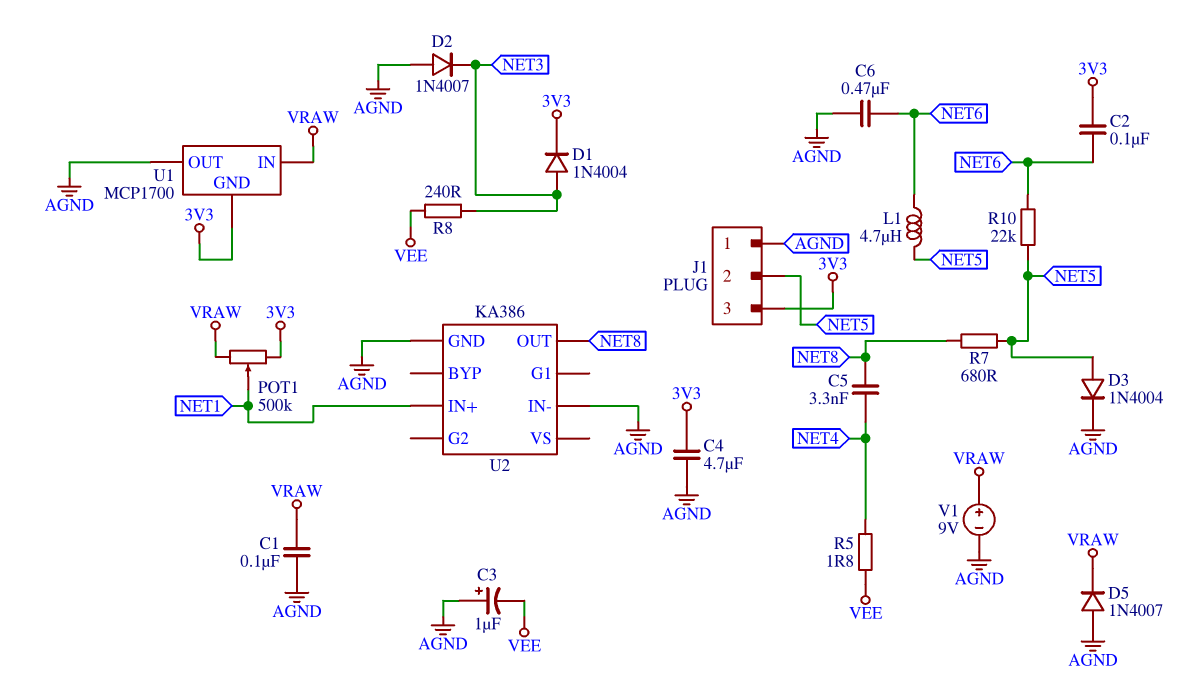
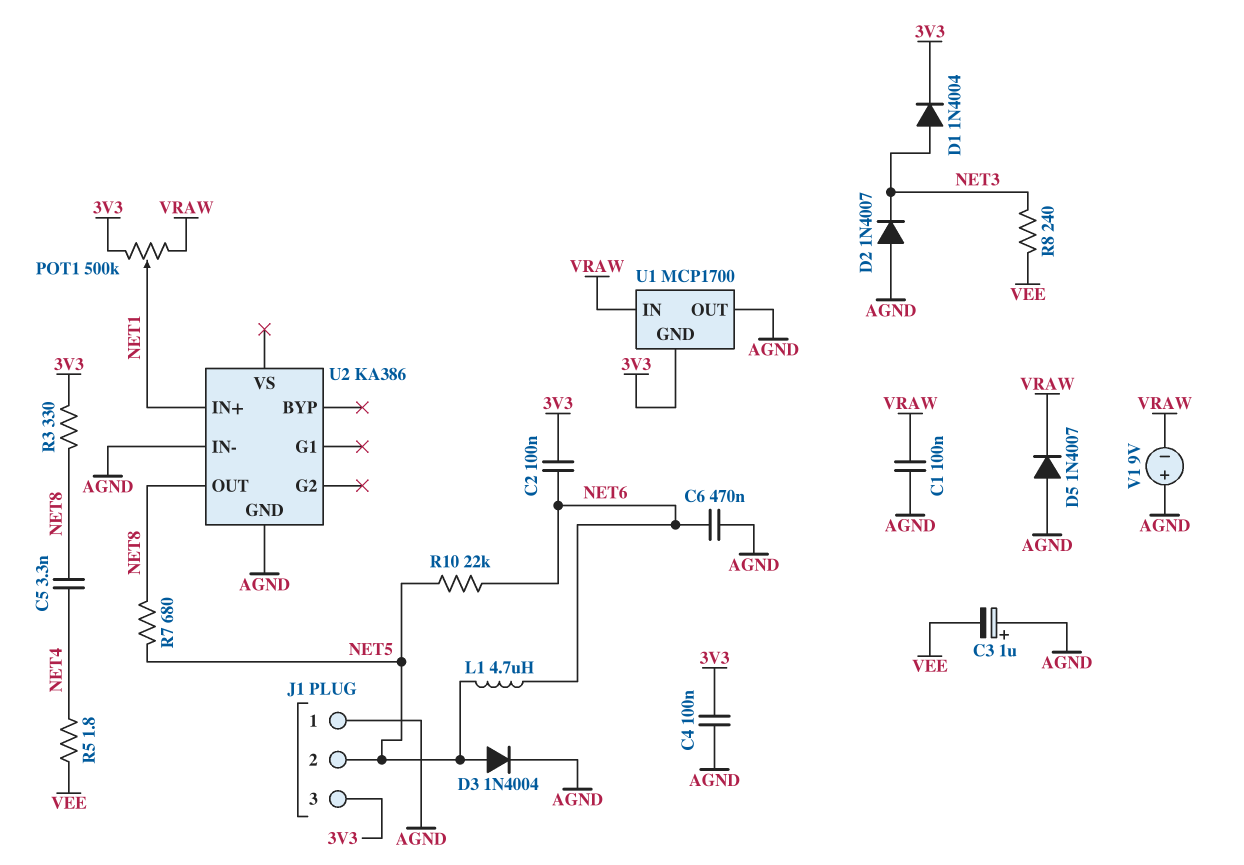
C4: 4.7uF (3V3, AGND) -> 100nF (3V3, AGND)
R3: none -> 330 (3V3, NET8)
V1: 9V (plus VRAW, minus AGND) -> 9V (plus AGND, minus VRAW)

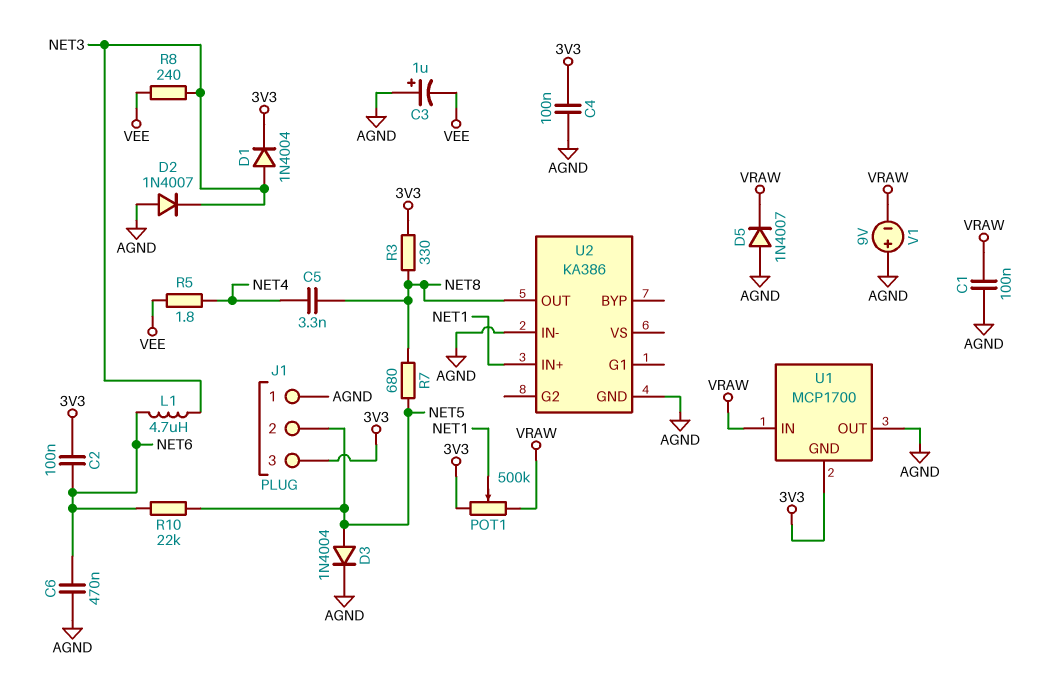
L1: 4.7uH (NET5, NET6) -> 4.7uH (NET3, NET6)

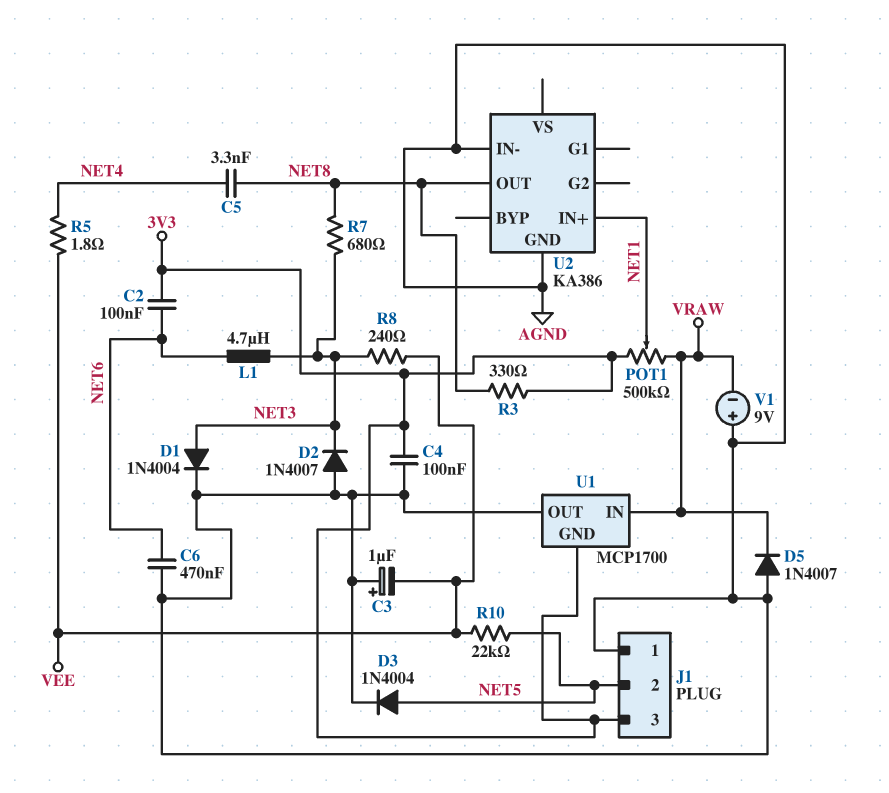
C1: 100nF (AGND, VRAW) -> none
D1: diode 1N4004 (A NET3, K 3V3) -> diode 1N4004 (A NET3, K AGND)
R7: 680 (NET5, NET8) -> 680 (NET3, NET8)
R10: 22k (NET5, NET6) -> 22k (NET5, VEE)

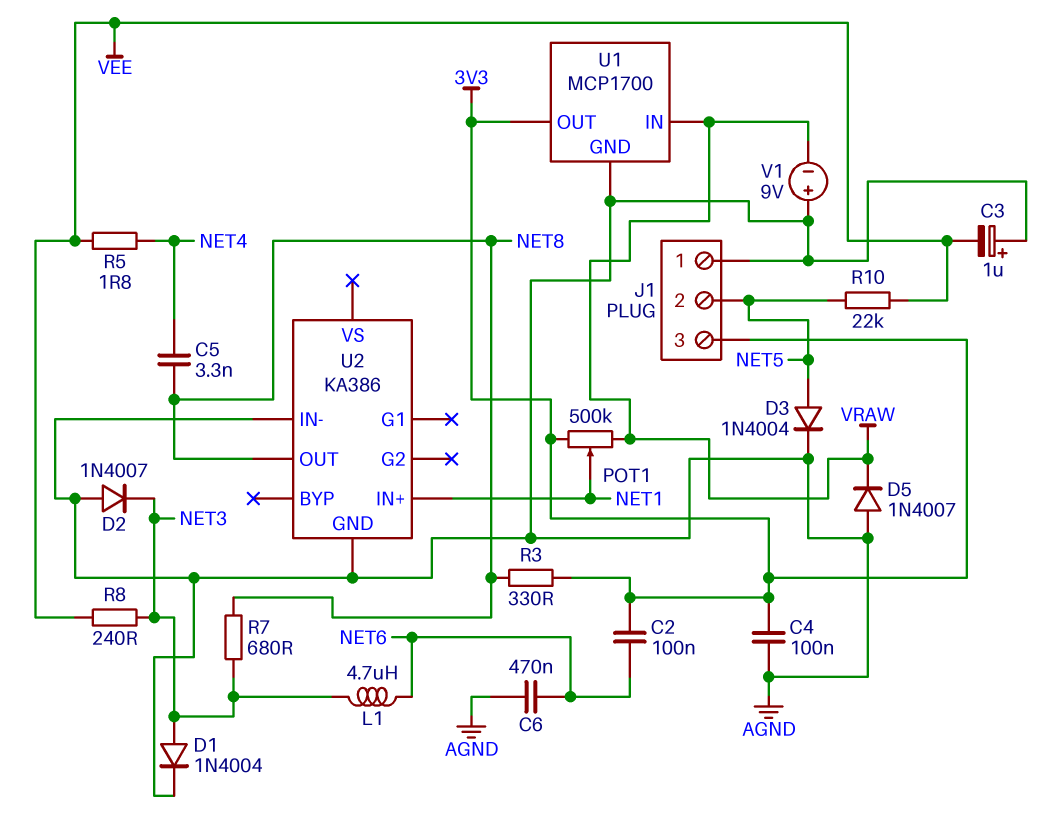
U1 pin GND: 3V3 -> AGND
U1 pin OUT: AGND -> 3V3

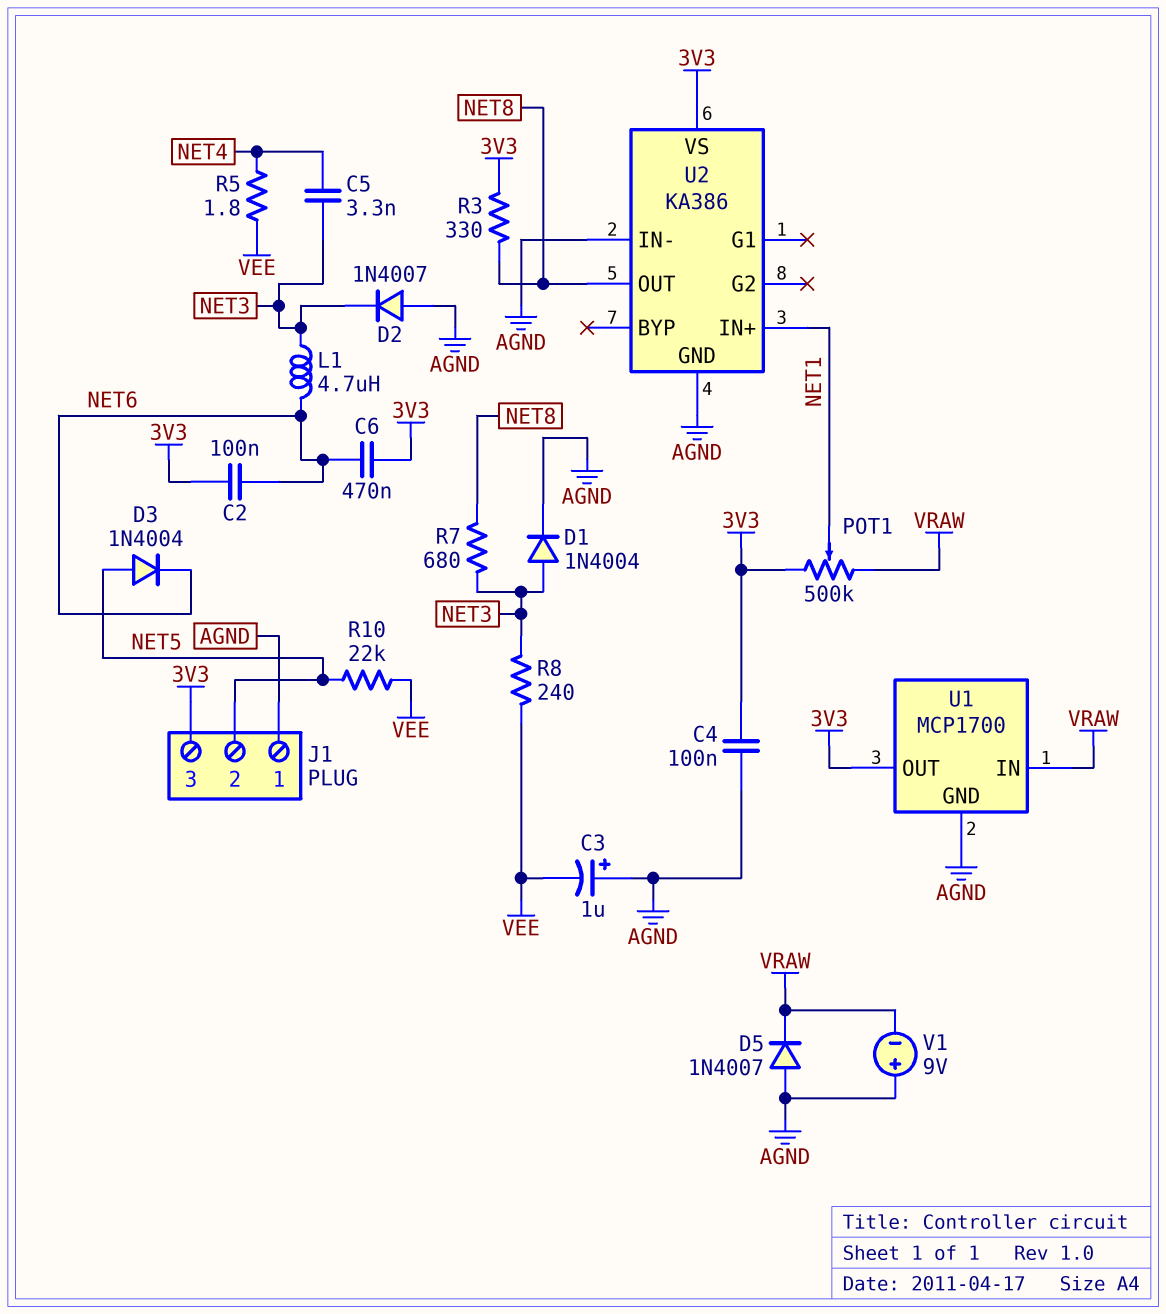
C5: 3.3nF (NET4, NET8) -> 3.3nF (NET3, NET4)
C6: 470nF (AGND, NET6) -> 470nF (3V3, NET6)
D3: diode 1N4004 (A NET5, K AGND) -> diode 1N4004 (A NET5, K NET6)
U2 pin VS: none -> 3V3

